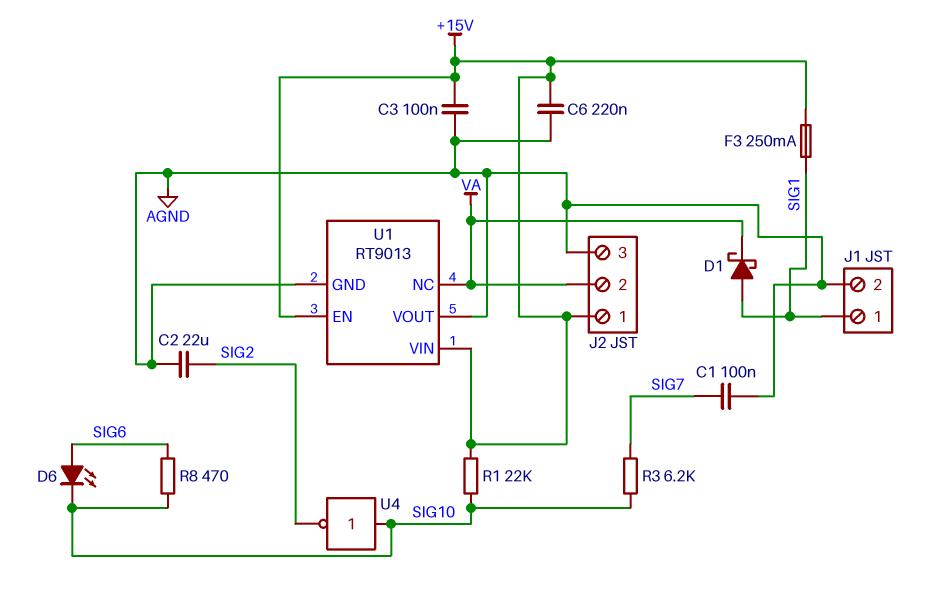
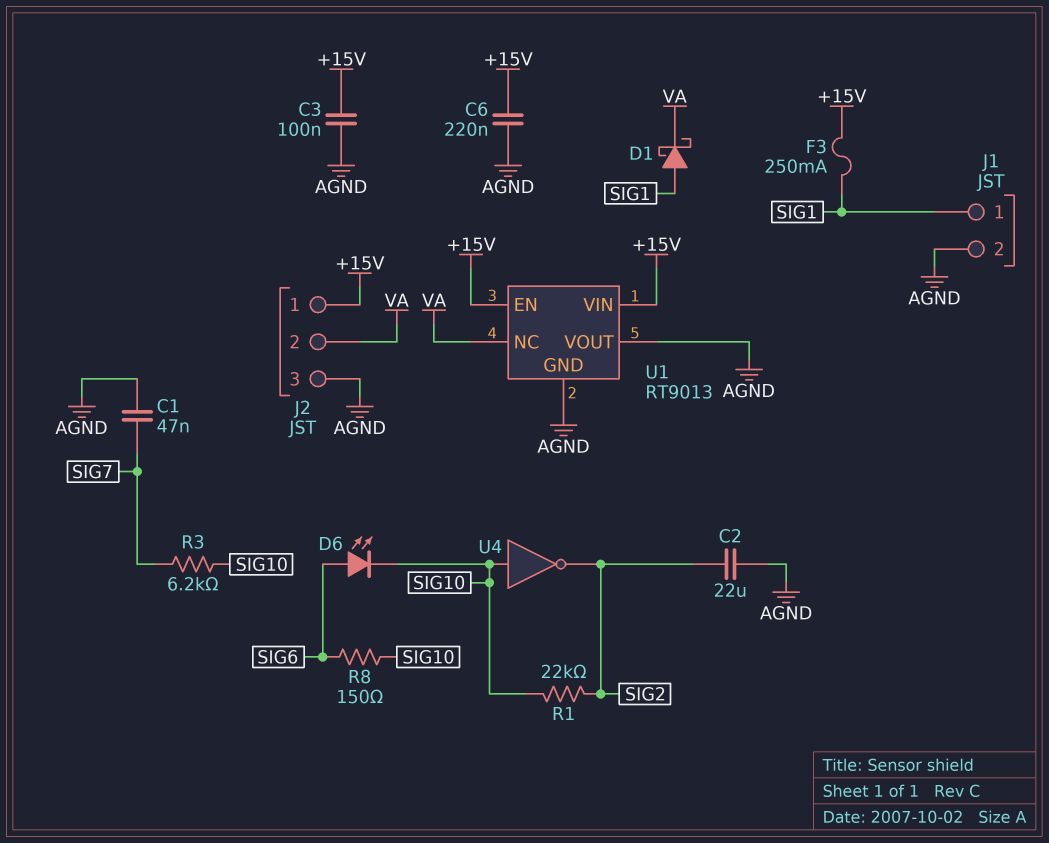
C1: 100nF (AGND, SIG7) -> 47nF (AGND, SIG7)
R1: 22k (+15V, SIG10) -> 22k (SIG2, SIG10)
R8: 470 (SIG6, SIG10) -> 150 (SIG6, SIG10)

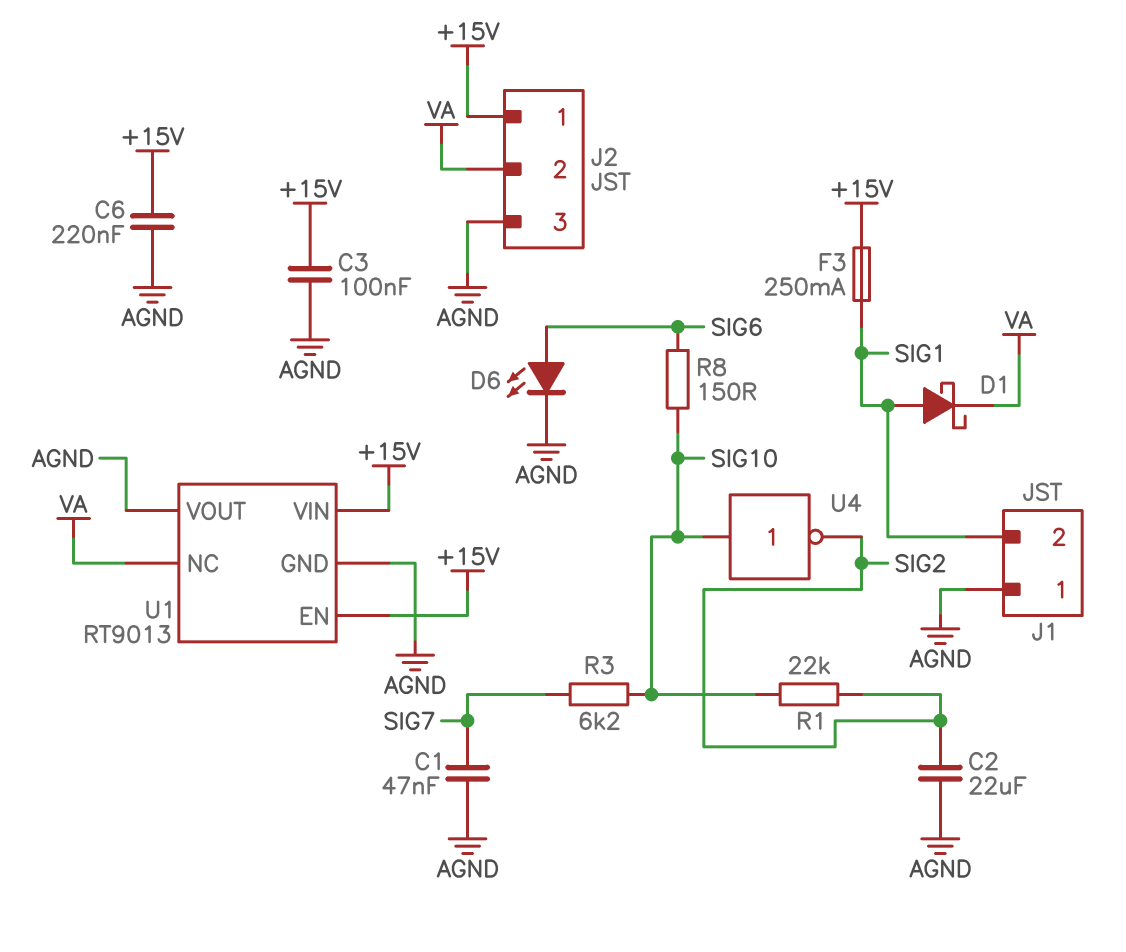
D6: LED (A SIG6, K SIG10) -> LED (A SIG6, K AGND)
J1 pin 1: SIG1 -> AGND
J1 pin 2: AGND -> SIG1

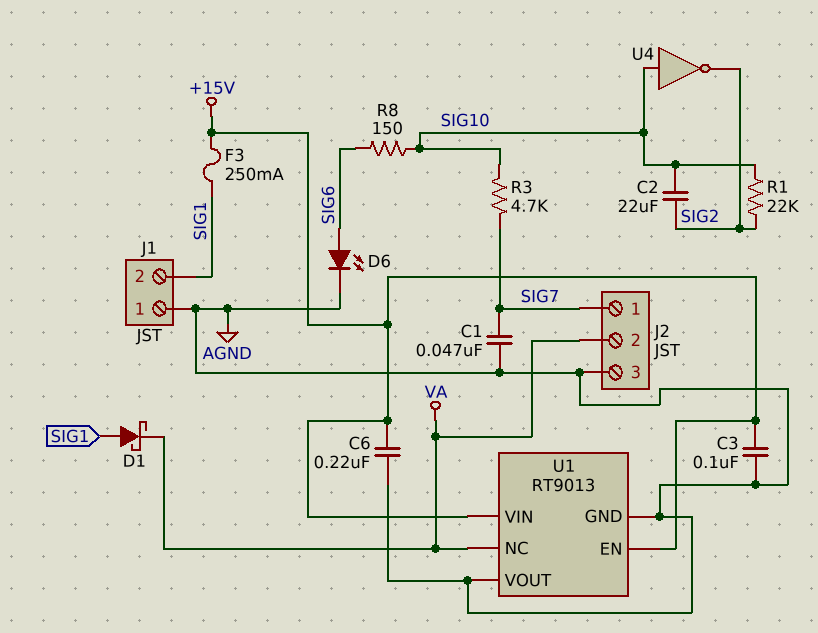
C2: 22uF (AGND, SIG2) -> 22uF (SIG2, SIG10)
J2 pin 1: +15V -> SIG7
R3: 6.2k (SIG7, SIG10) -> 4.7k (SIG7, SIG10)

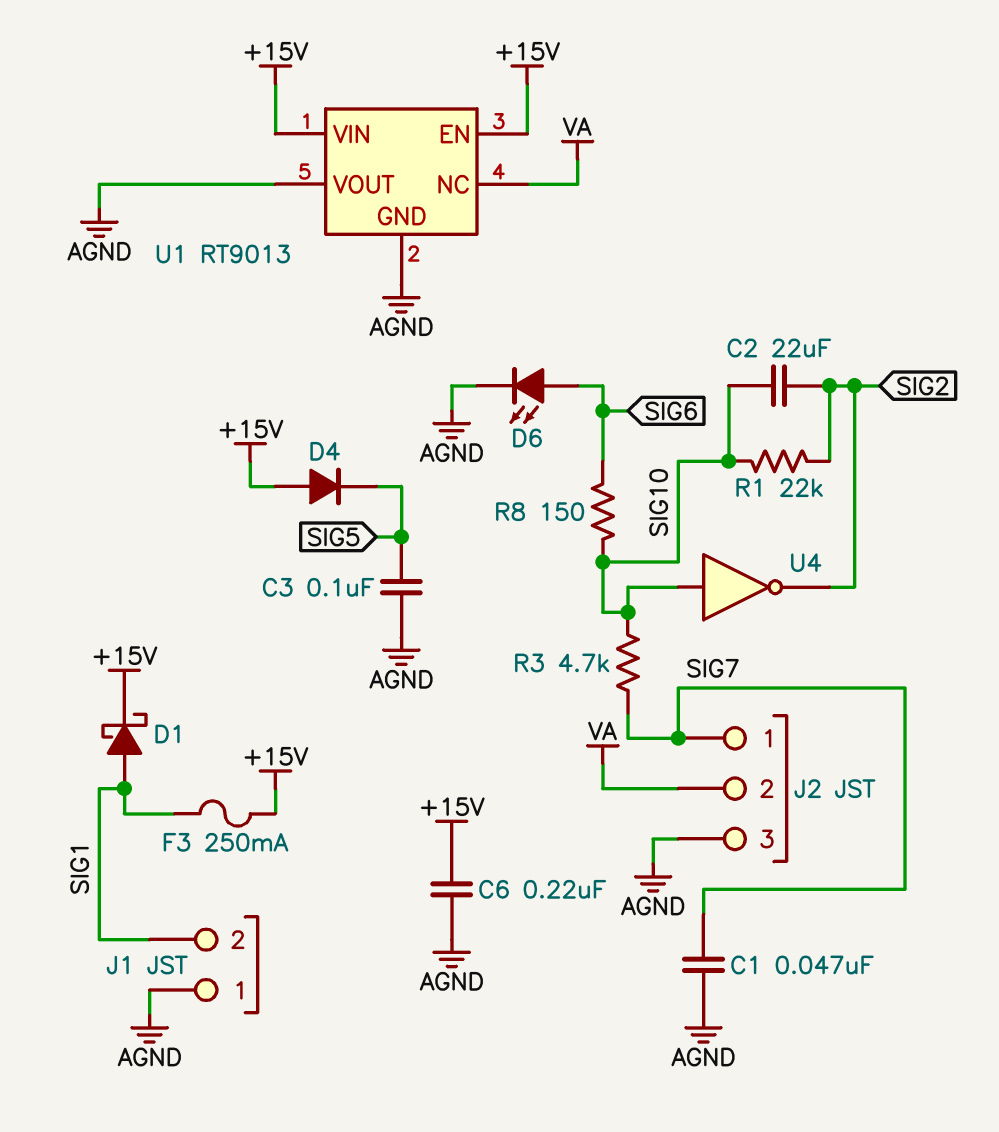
C3: 100nF (+15V, AGND) -> 100nF (AGND, SIG5)
D1: schottky (A SIG1, K VA) -> schottky (A SIG1, K +15V)
D4: none -> diode (A +15V, K SIG5)

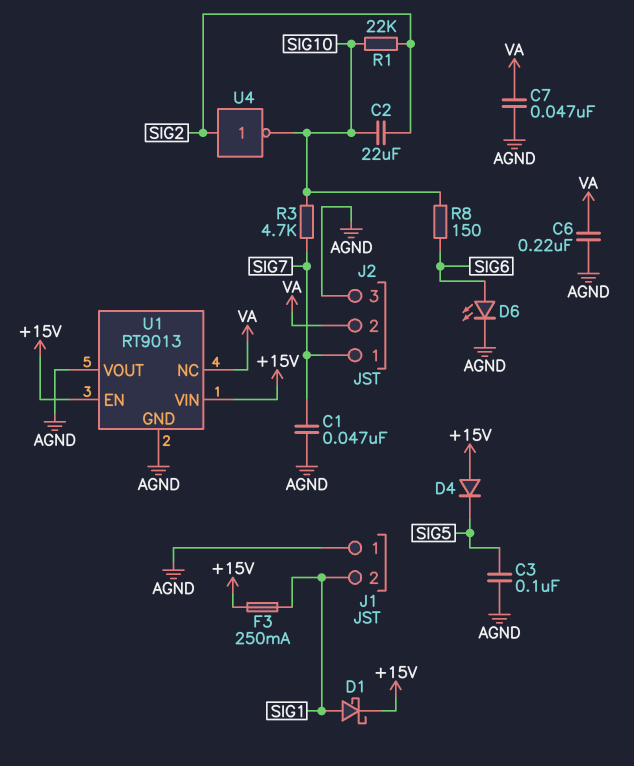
C6: 220nF (+15V, AGND) -> 220nF (AGND, VA)
C7: none -> 47nF (AGND, VA)
U4: NOT (in SIG10, out SIG2) -> NOT (in SIG2, out SIG10)

